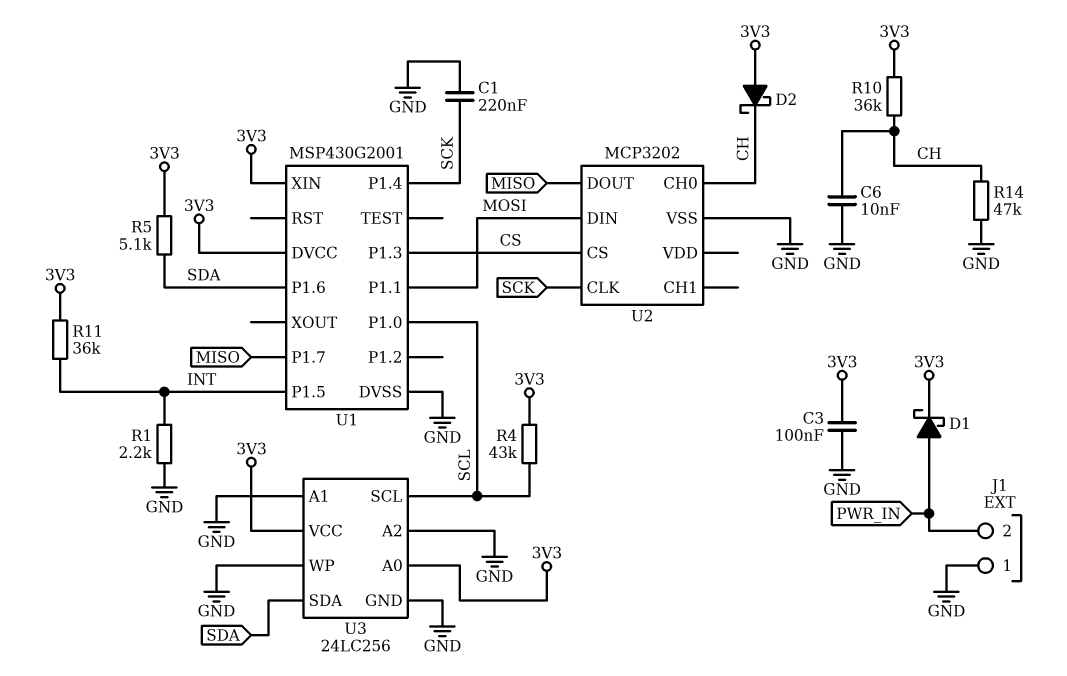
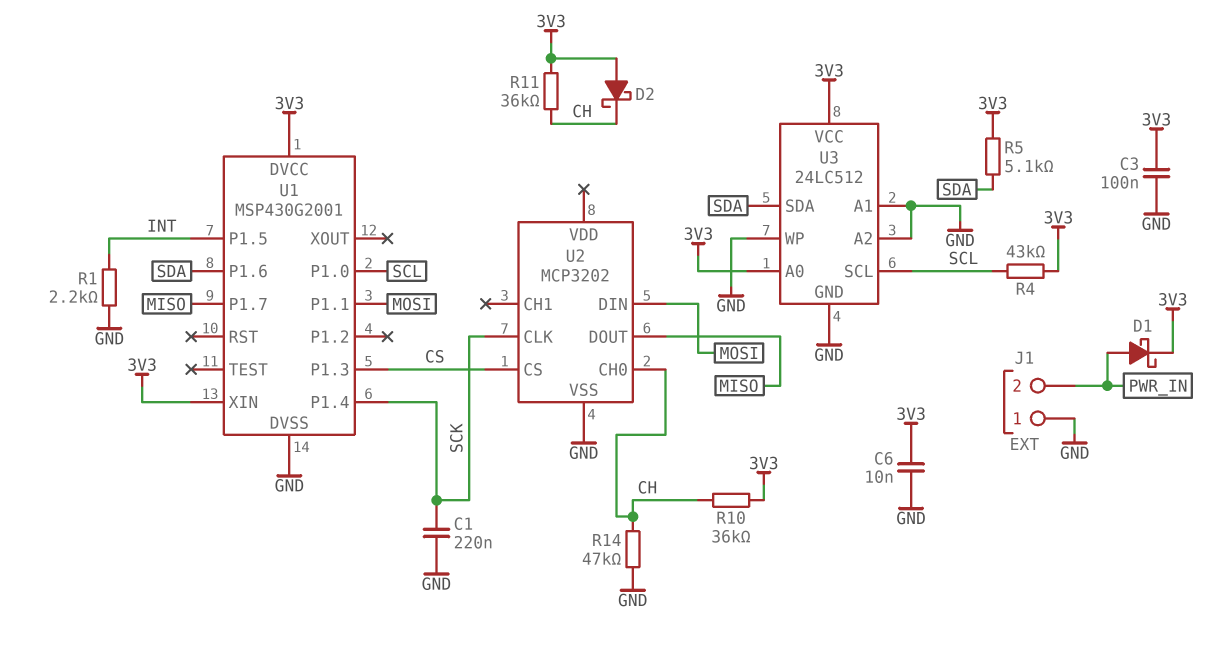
C6: 10nF (CH, GND) -> 10nF (3V3, GND)
R11: 36k (3V3, INT) -> 36k (3V3, CH)
U3: 24LC256 -> 24LC512

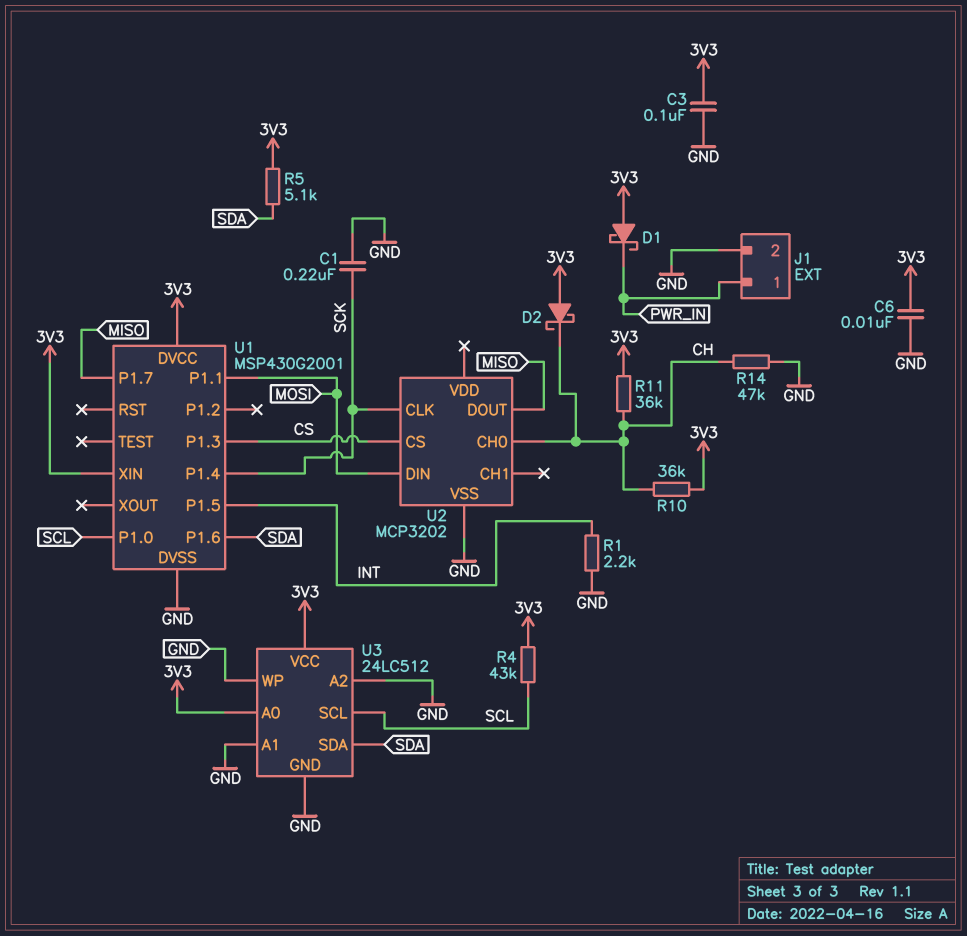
D1: schottky (A PWR_IN, K 3V3) -> schottky (A 3V3, K PWR_IN)
J1 pin 1: GND -> PWR_IN
J1 pin 2: PWR_IN -> GND

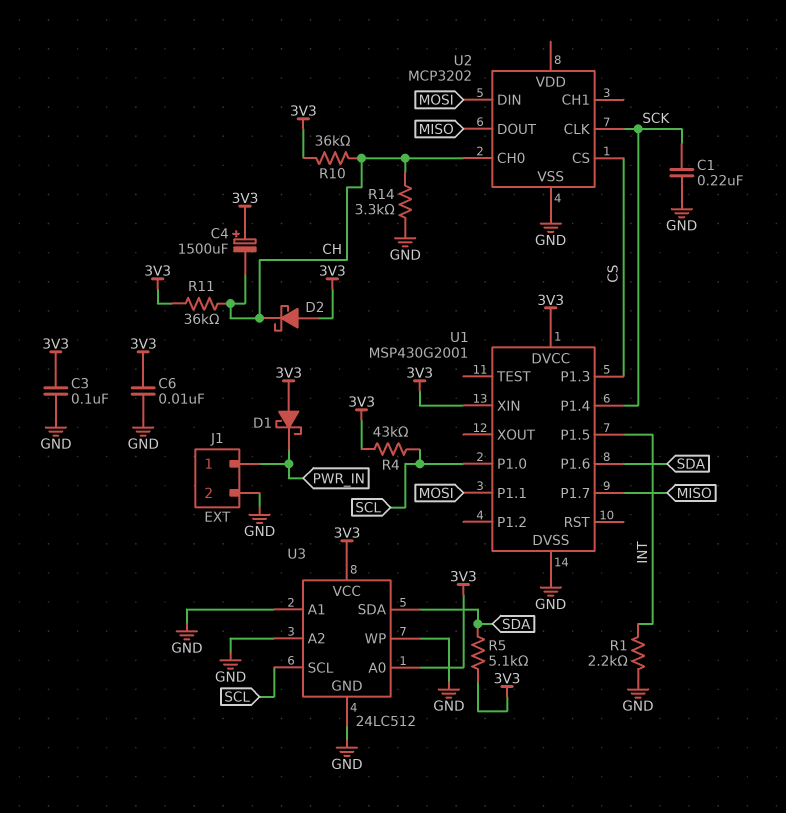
C4: none -> 1500uF (plus 3V3, minus CH)
R14: 47k (CH, GND) -> 3.3k (CH, GND)

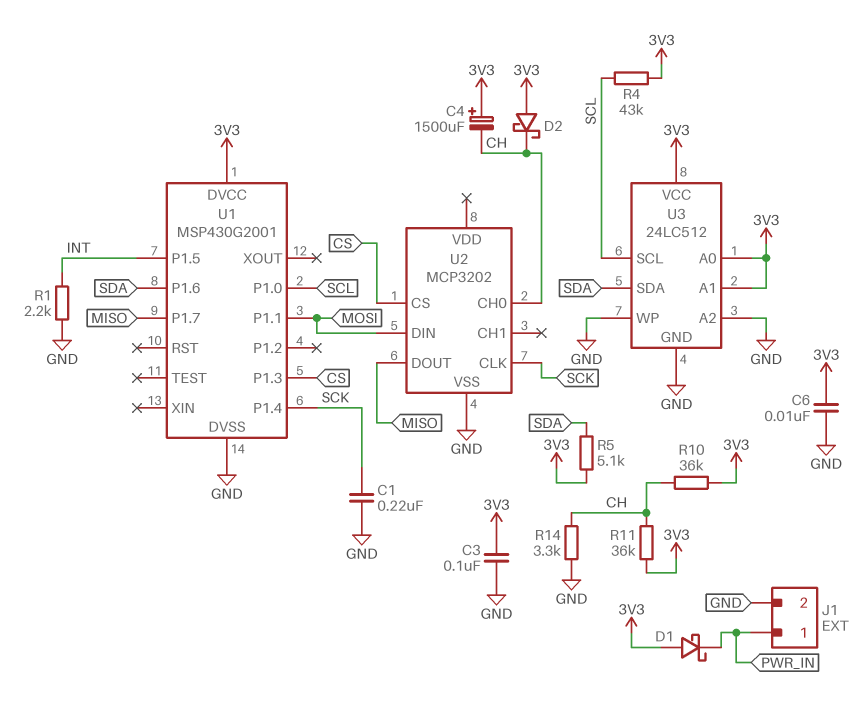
U1 pin XIN: 3V3 -> none
U3 pin A1: GND -> 3V3

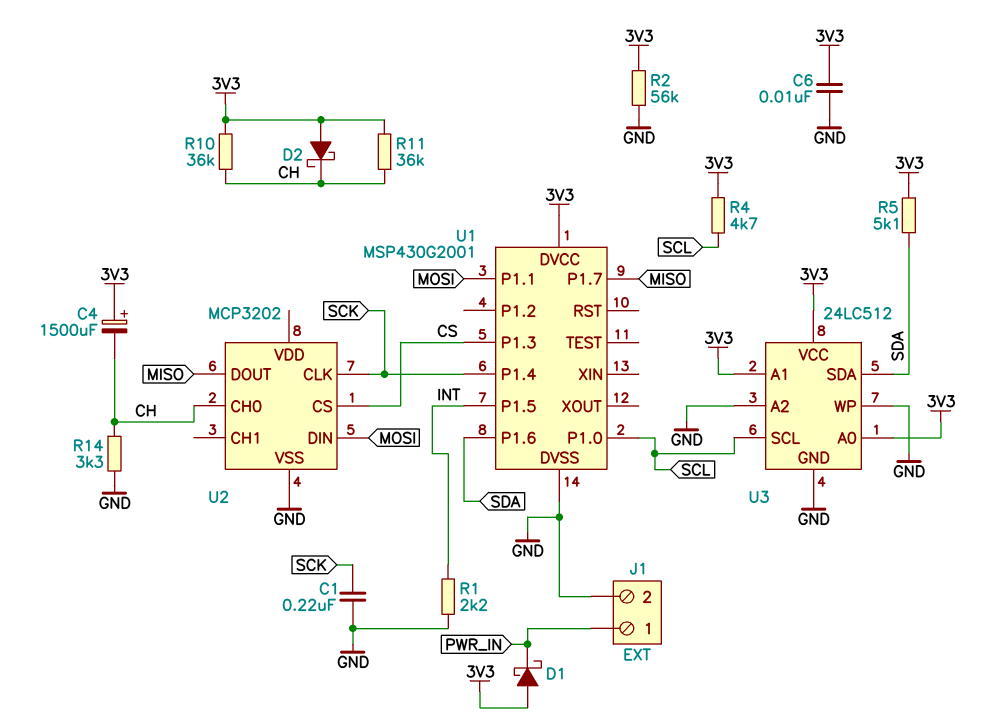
C3: 100nF (3V3, GND) -> none
R2: none -> 56k (3V3, GND)
R4: 43k (3V3, SCL) -> 4.7k (3V3, SCL)

